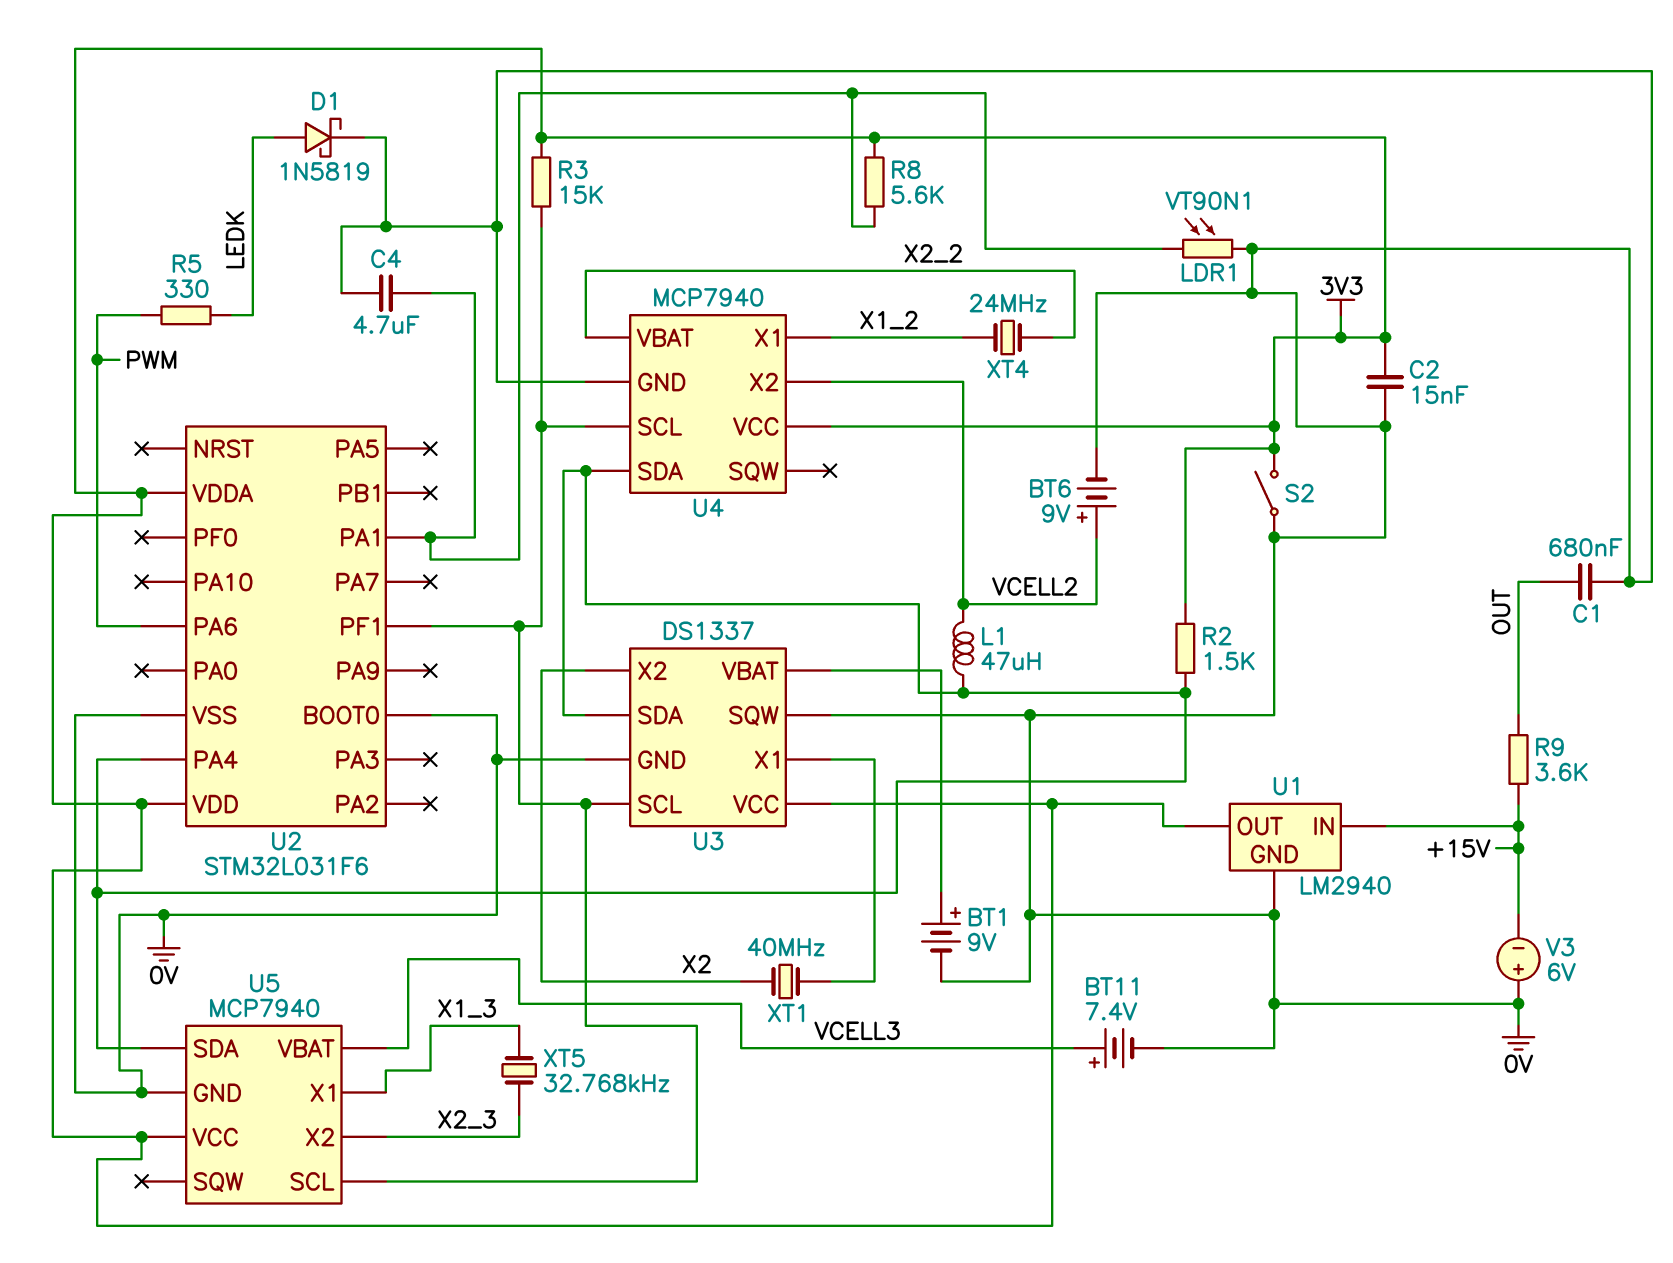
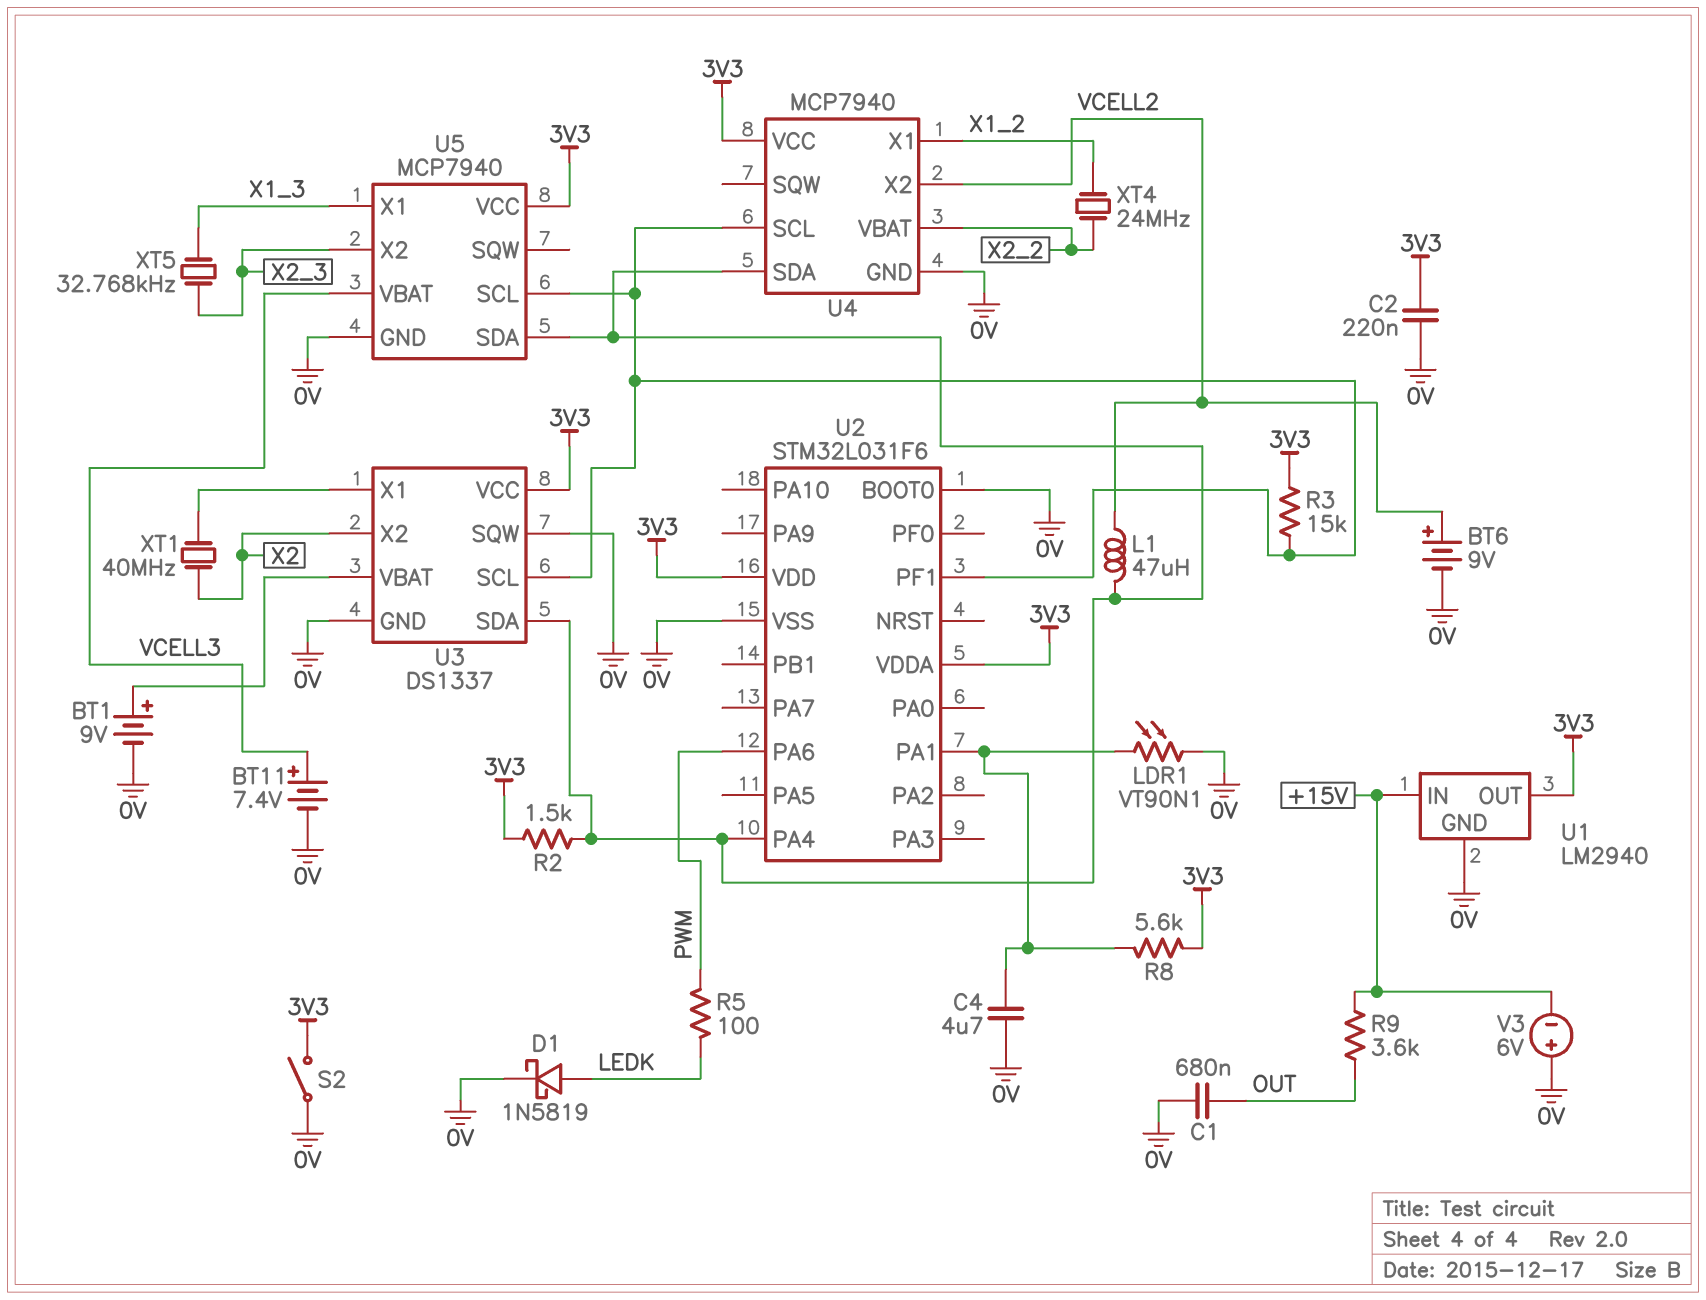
C2: 15nF (0V, 3V3) -> 220nF (0V, 3V3)
R5: 330 (LEDK, PWM) -> 100 (LEDK, PWM)

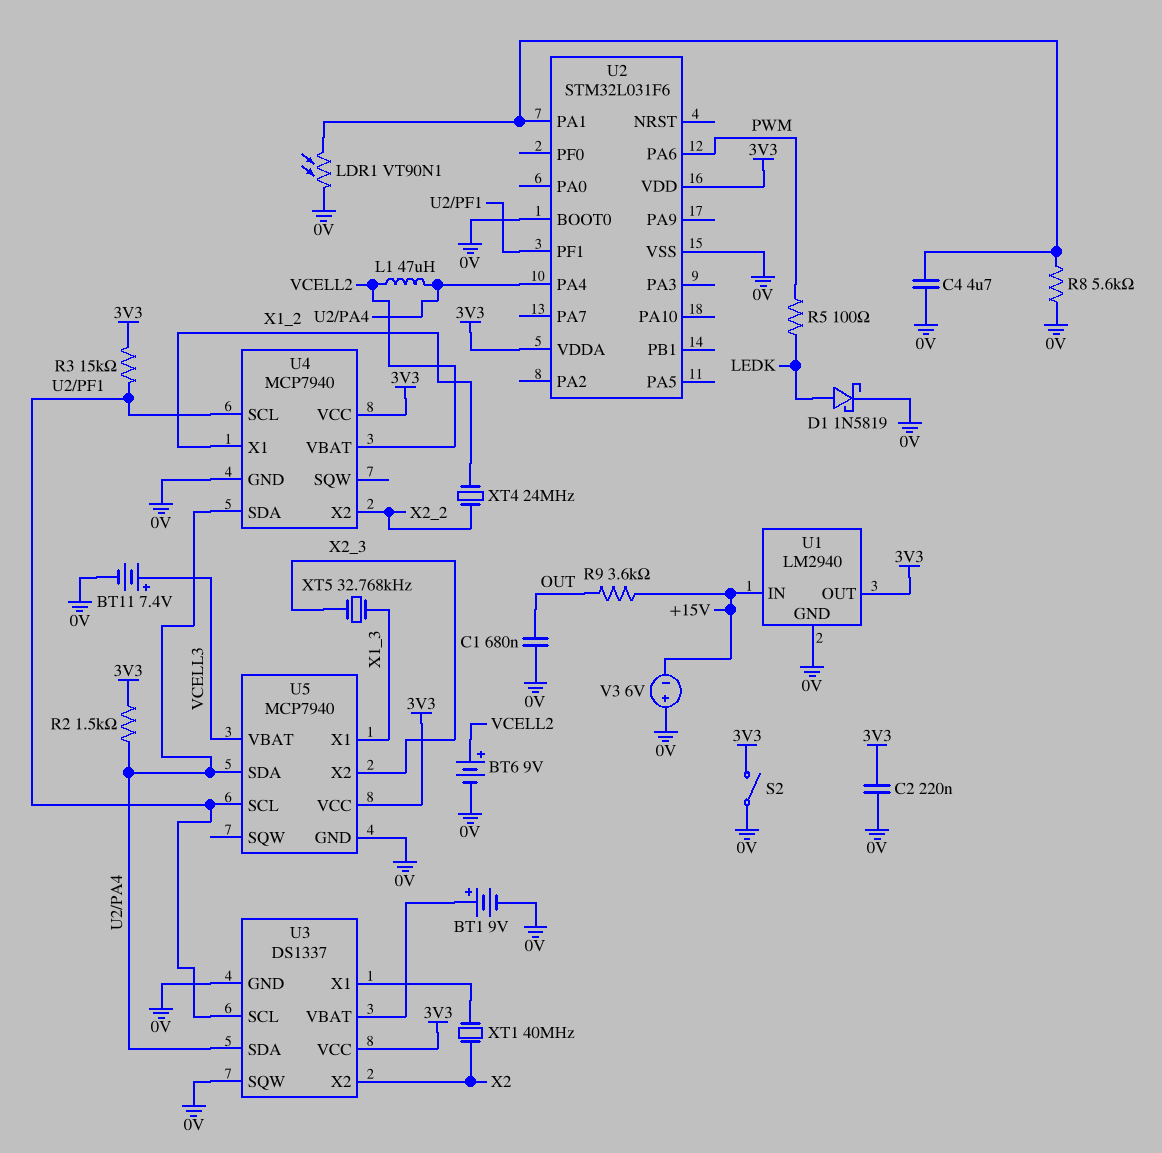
R8: 5.6k (3V3, U2/PA1) -> 5.6k (0V, U2/PA1)
U4 pin VBAT: X2_2 -> VCELL2
U4 pin X2: VCELL2 -> X2_2

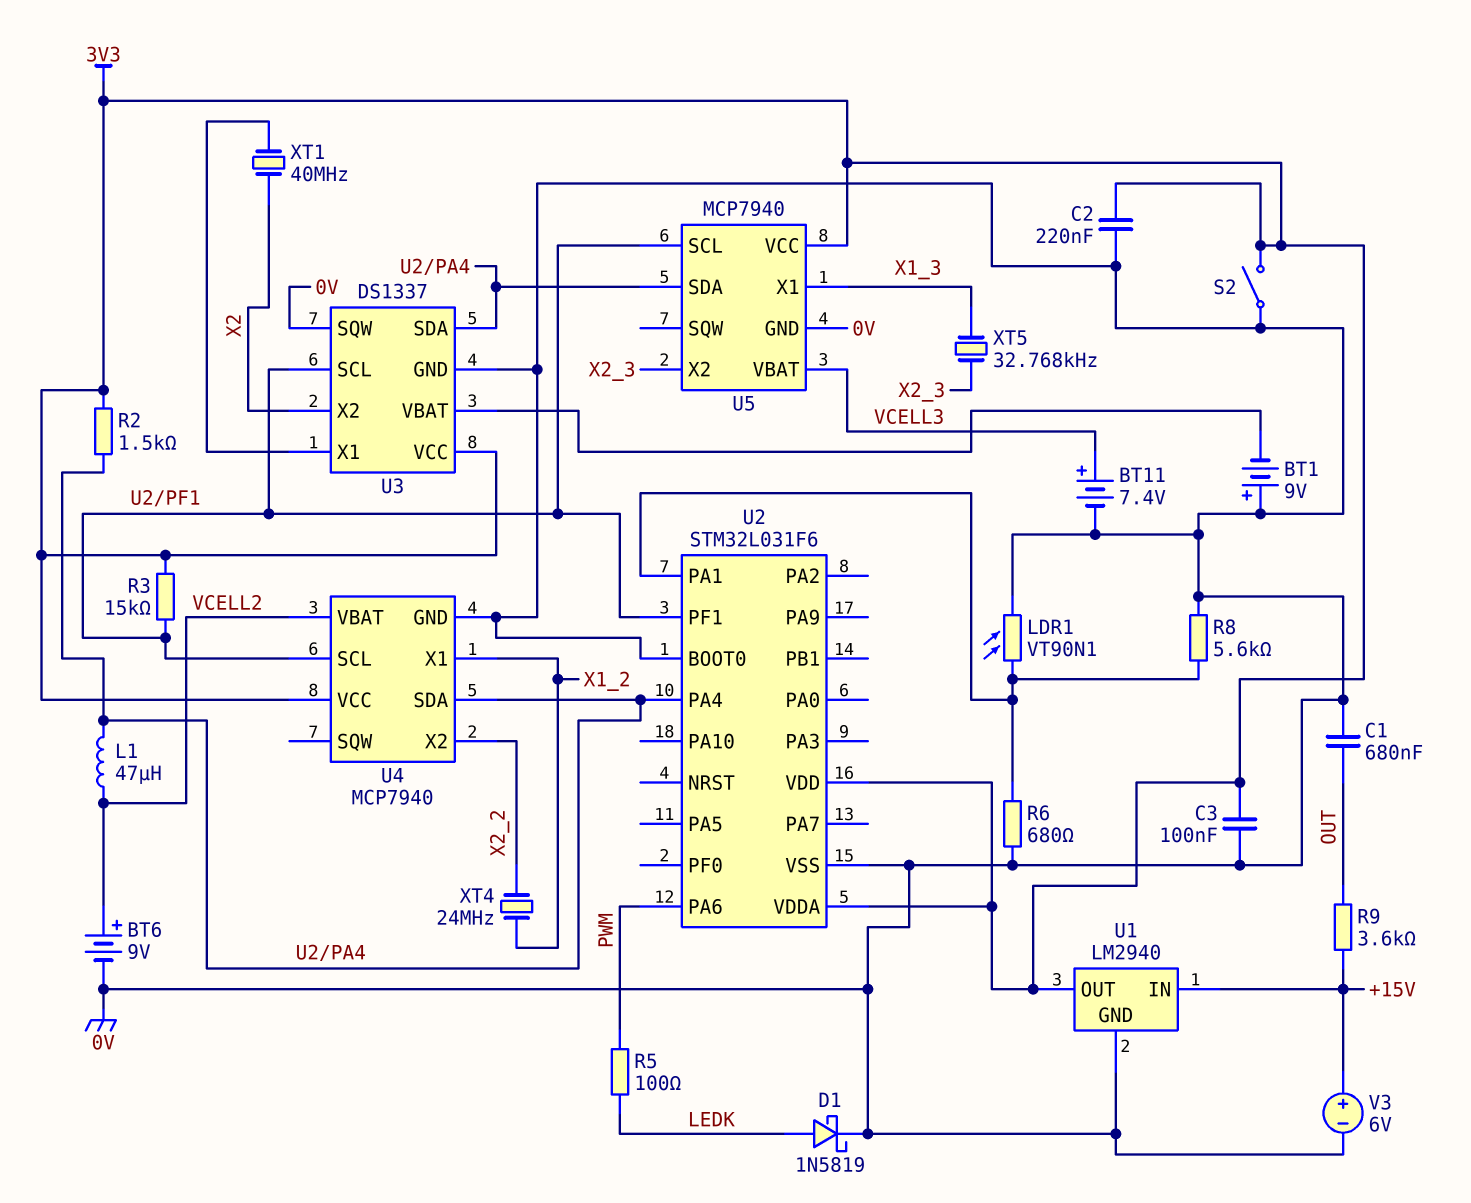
BT1: 9V (plus U3/VBAT, minus 0V) -> 9V (plus 0V, minus U3/VBAT)
C3: none -> 100nF (0V, 3V3)
C4: 4.7uF (0V, U2/PA1) -> none
R6: none -> 680 (0V, U2/PA1)
V3: 6V (plus 0V, minus +15V) -> 6V (plus +15V, minus 0V)

